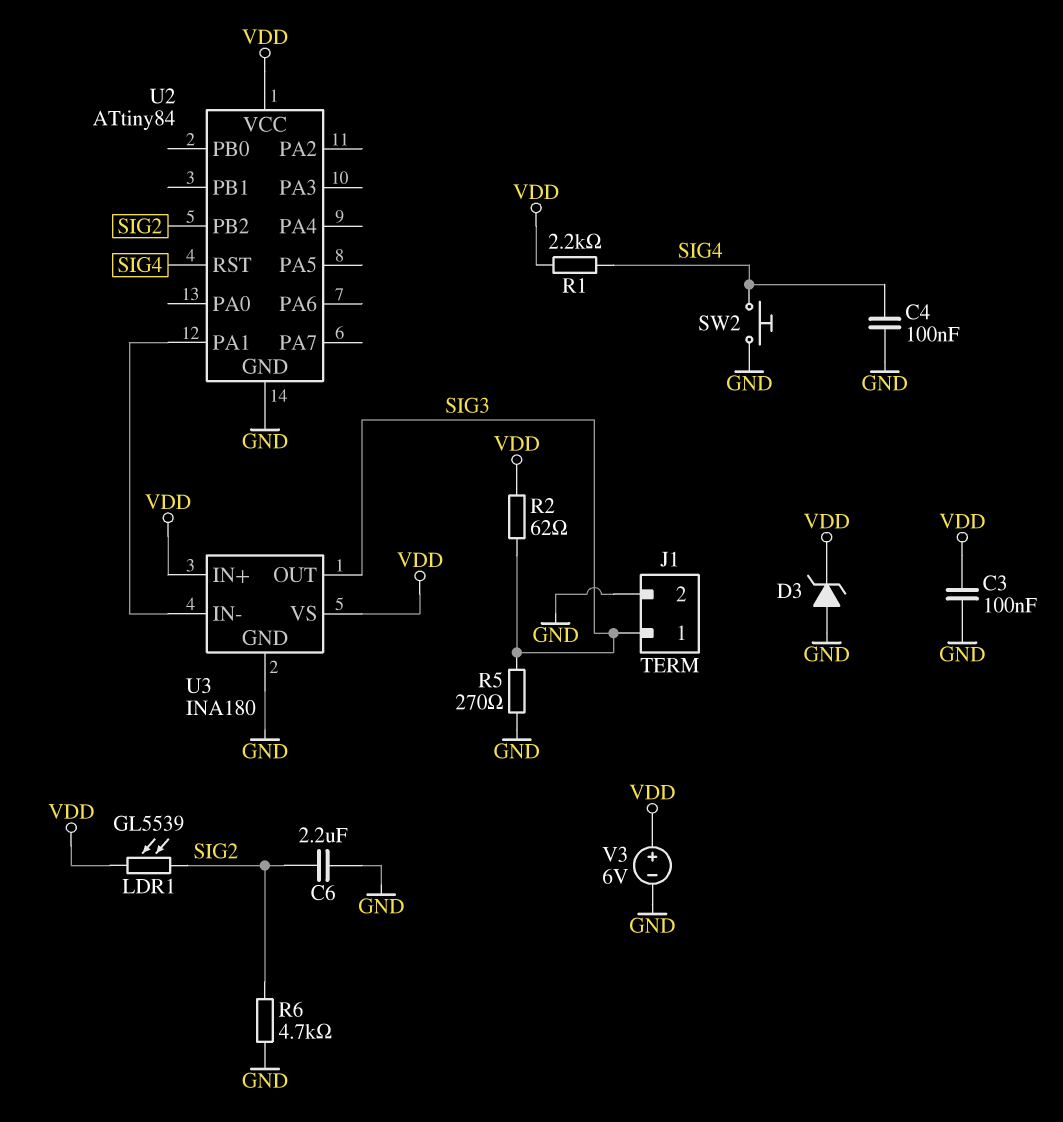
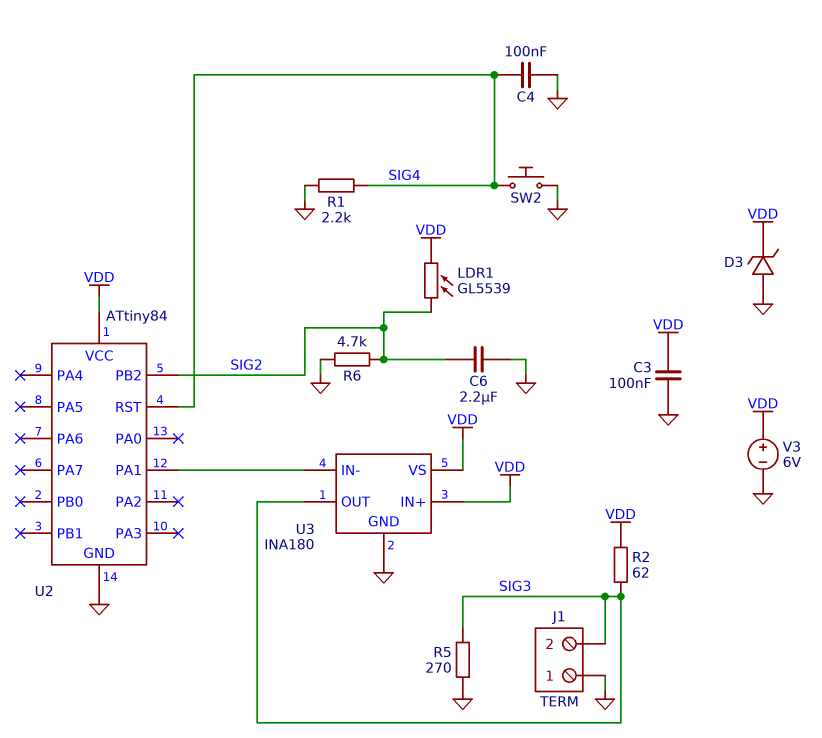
J1 pin 1: SIG3 -> GND
J1 pin 2: GND -> SIG3
R1: 2.2k (SIG4, VDD) -> 2.2k (GND, SIG4)

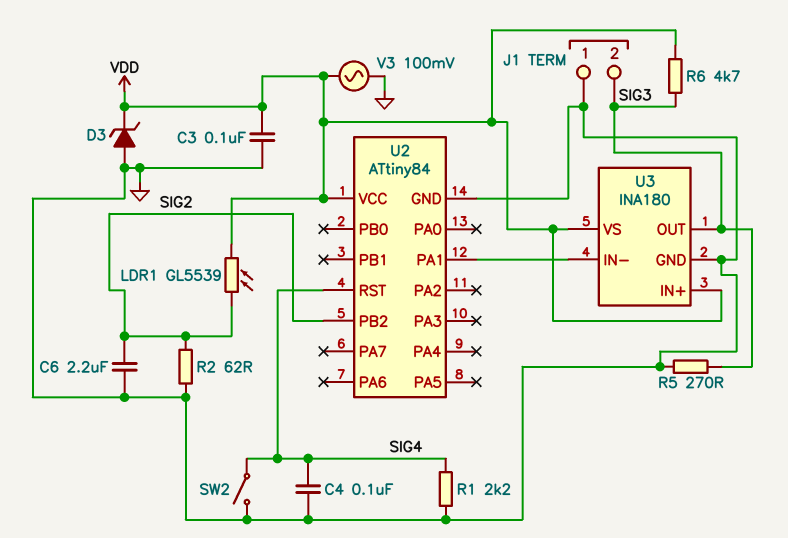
R2: 62 (SIG3, VDD) -> 62 (GND, SIG2)
R6: 4.7k (GND, SIG2) -> 4.7k (SIG3, VDD)
SW2: button (GND, SIG4) -> switch (GND, SIG4)
V3: 6V (plus VDD, minus GND) -> AC 100mV (GND, VDD)

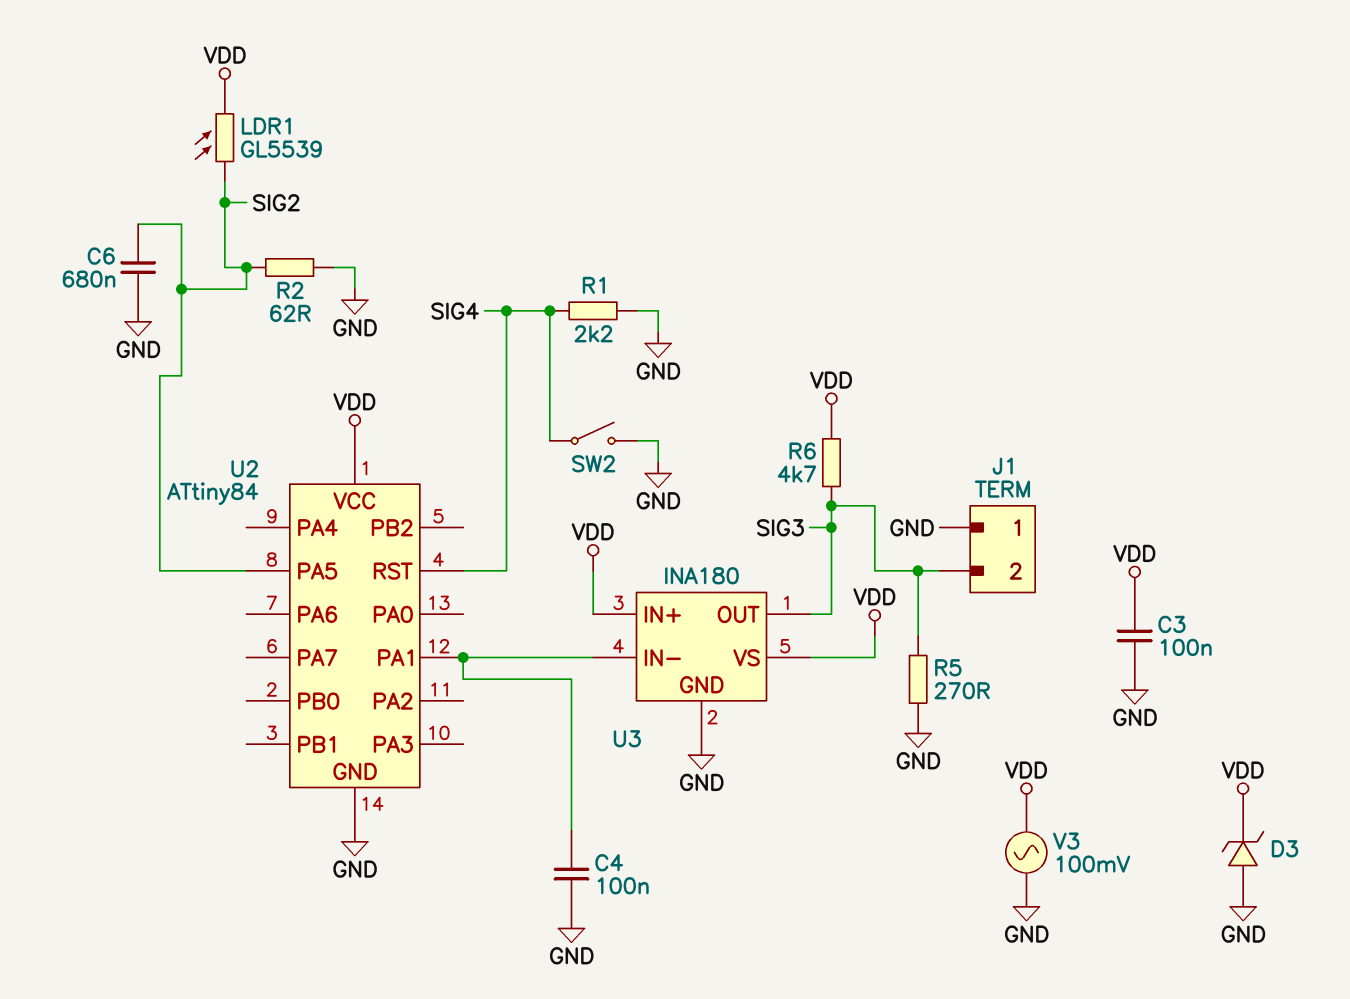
C4: 100nF (GND, SIG4) -> 100nF (GND, U2/PA1)
C6: 2.2uF (GND, SIG2) -> 680nF (GND, SIG2)
U2 pin PA5: none -> SIG2
U2 pin PB2: SIG2 -> none

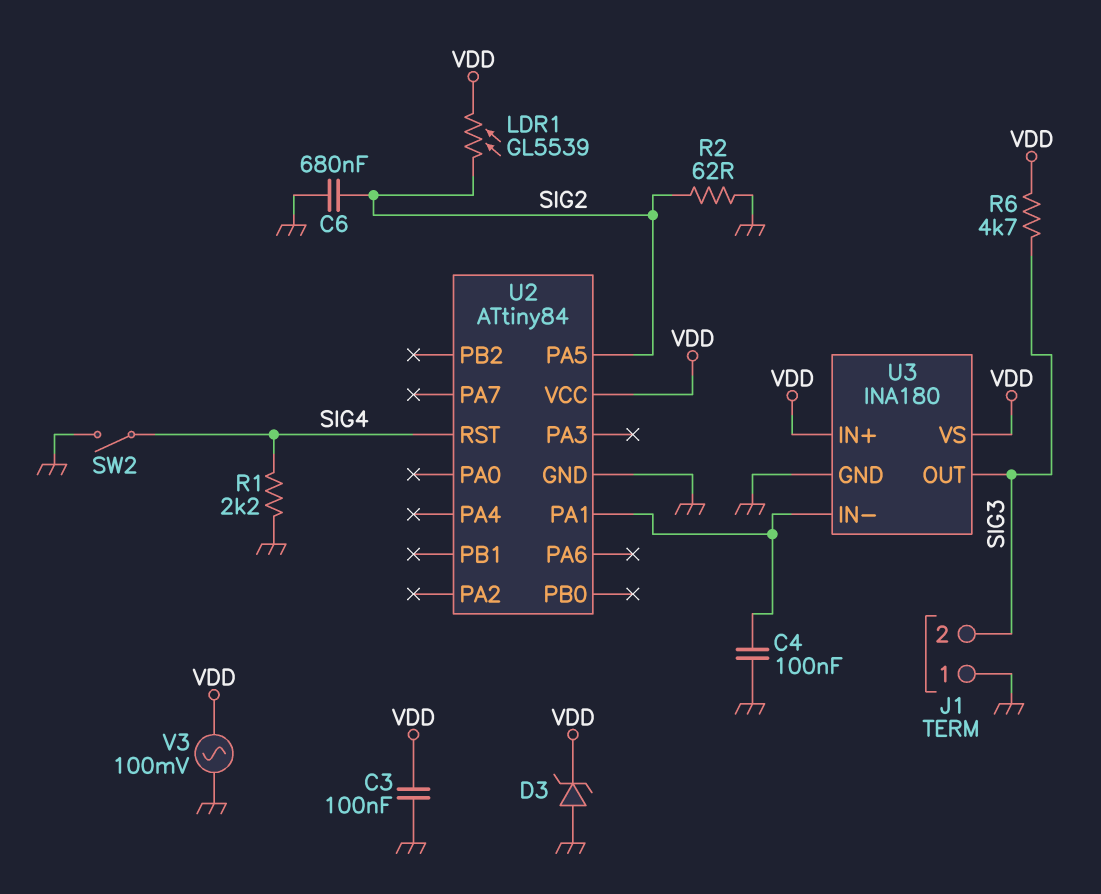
R5: 270 (GND, SIG3) -> none

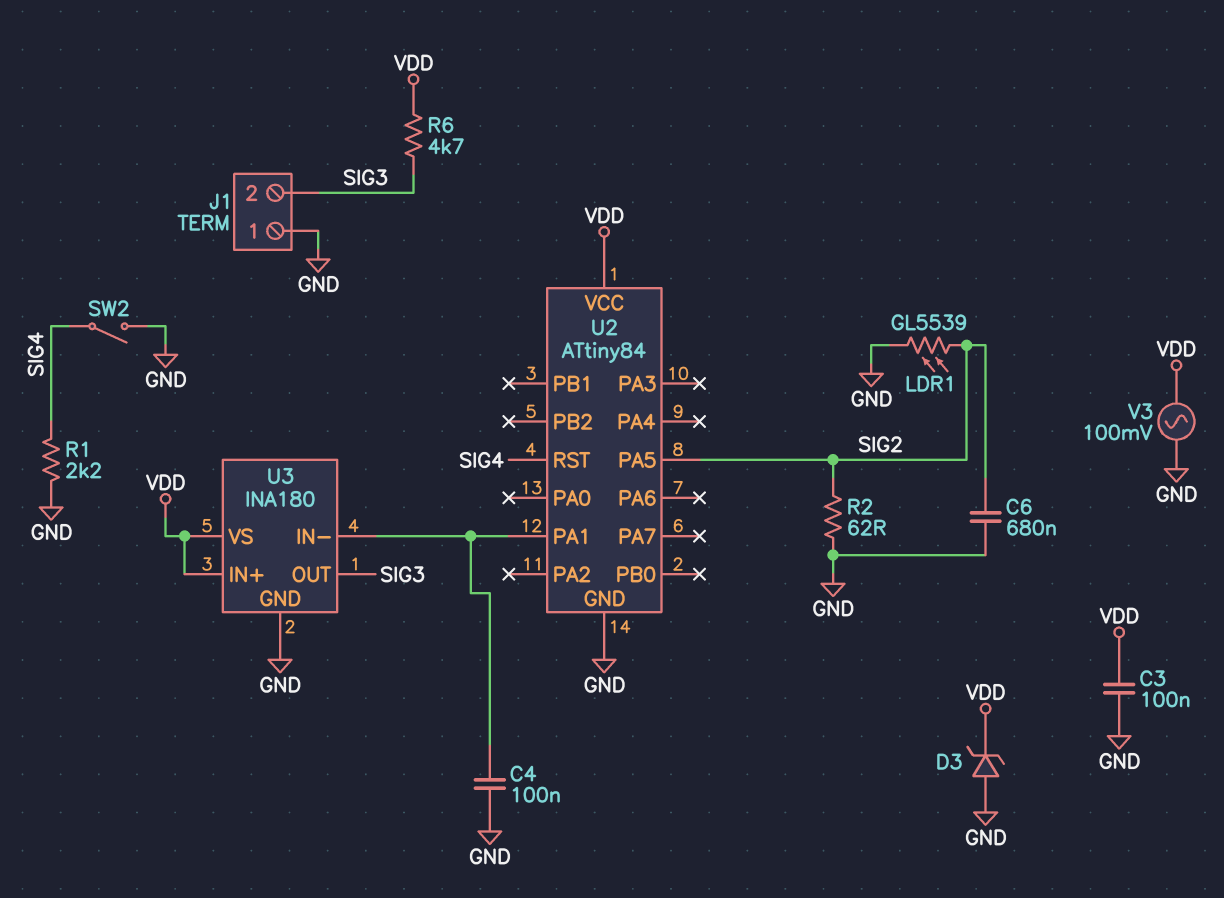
LDR1: GL5539 (SIG2, VDD) -> GL5539 (GND, SIG2)

